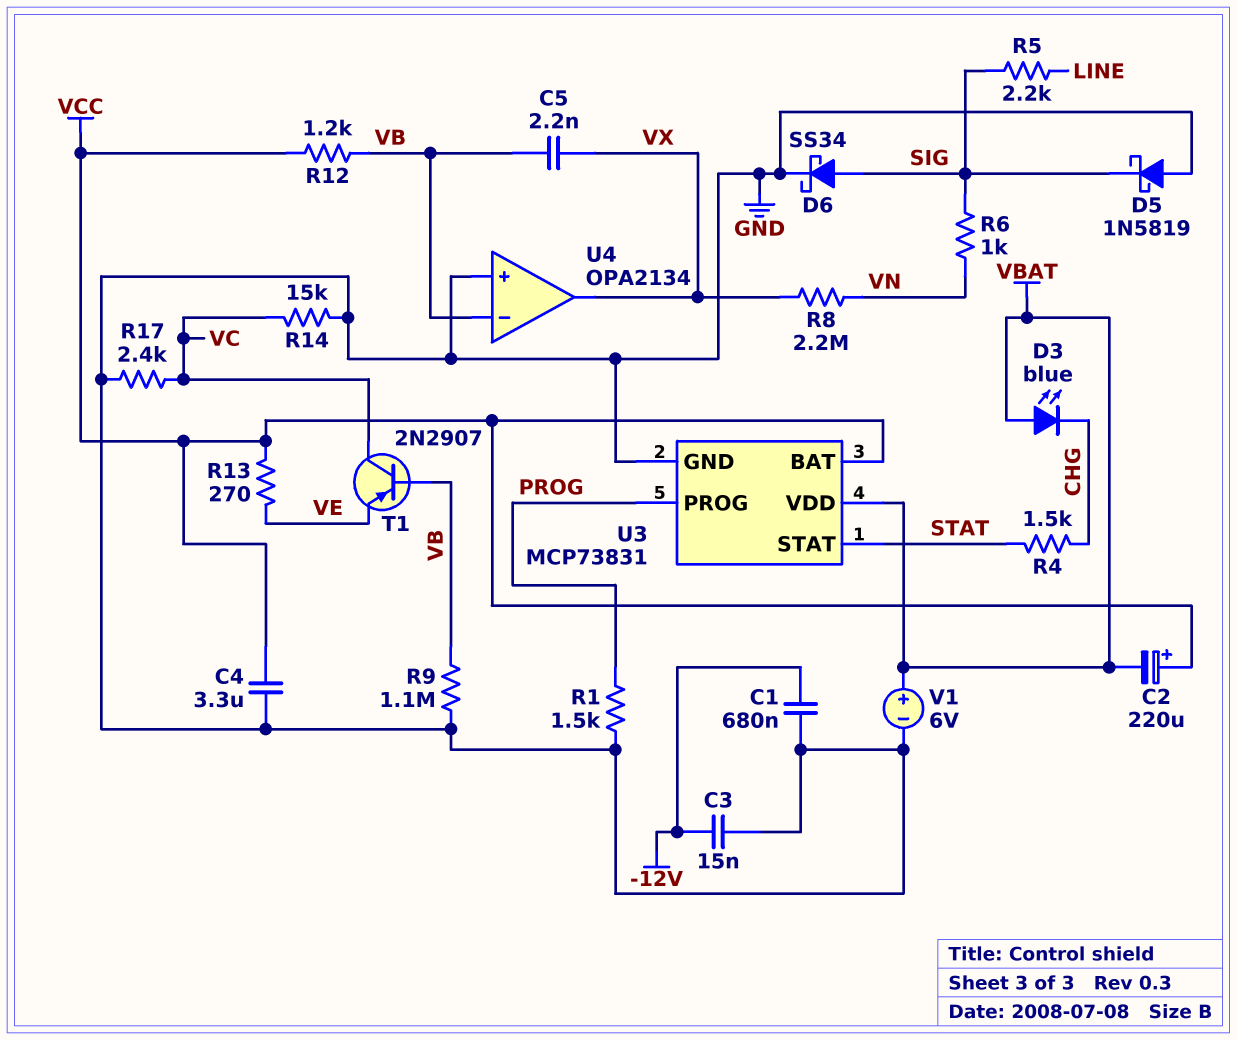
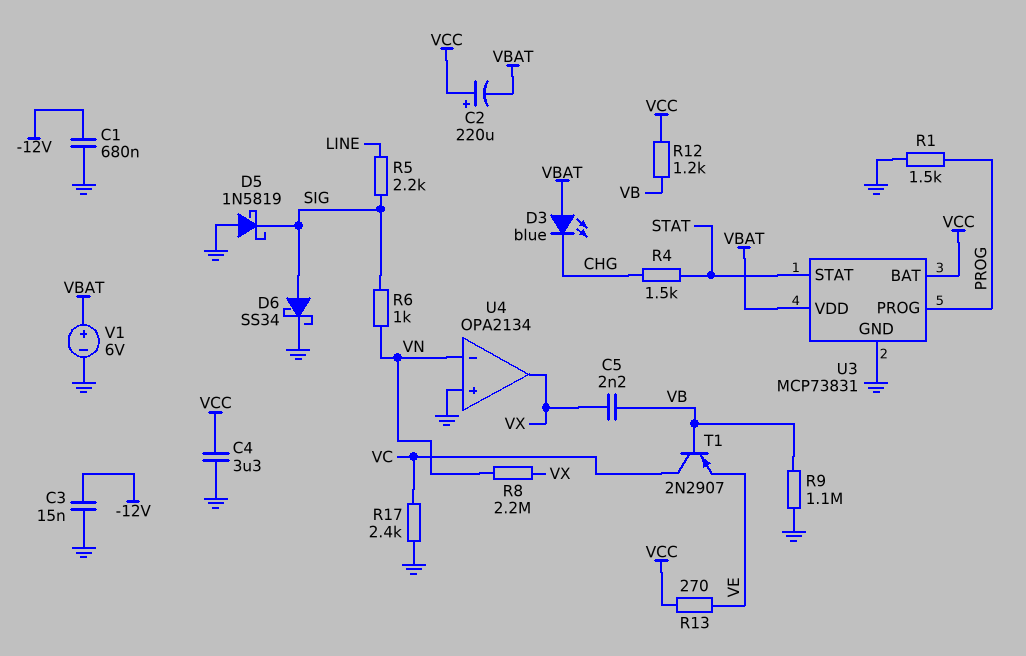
R14: 15k (GND, VC) -> none
U4 pin in-: VB -> VN

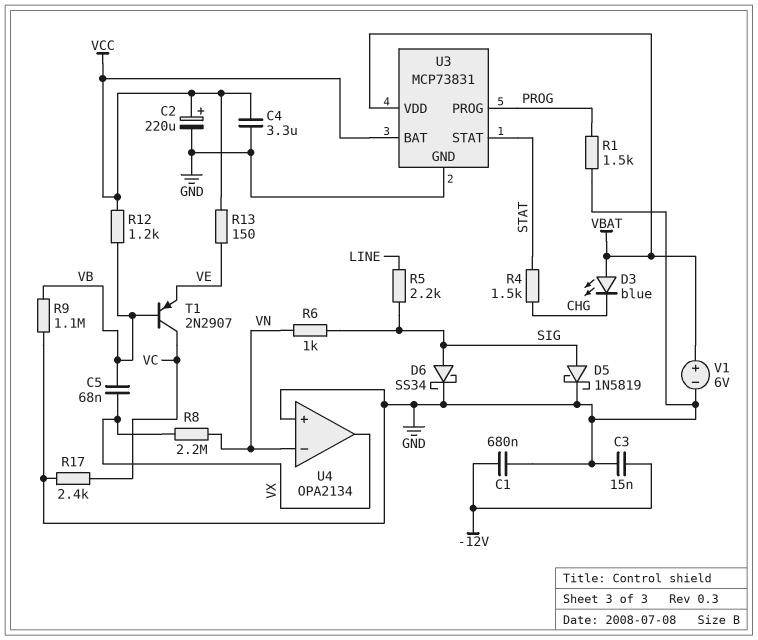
C2: 220uF (plus VCC, minus VBAT) -> 220uF (plus VCC, minus GND)
C5: 2.2nF (VB, VX) -> 68nF (VB, VX)
D5: schottky 1N5819 (A GND, K SIG) -> schottky 1N5819 (A SIG, K GND)
R13: 270 (VCC, VE) -> 150 (VCC, VE)

